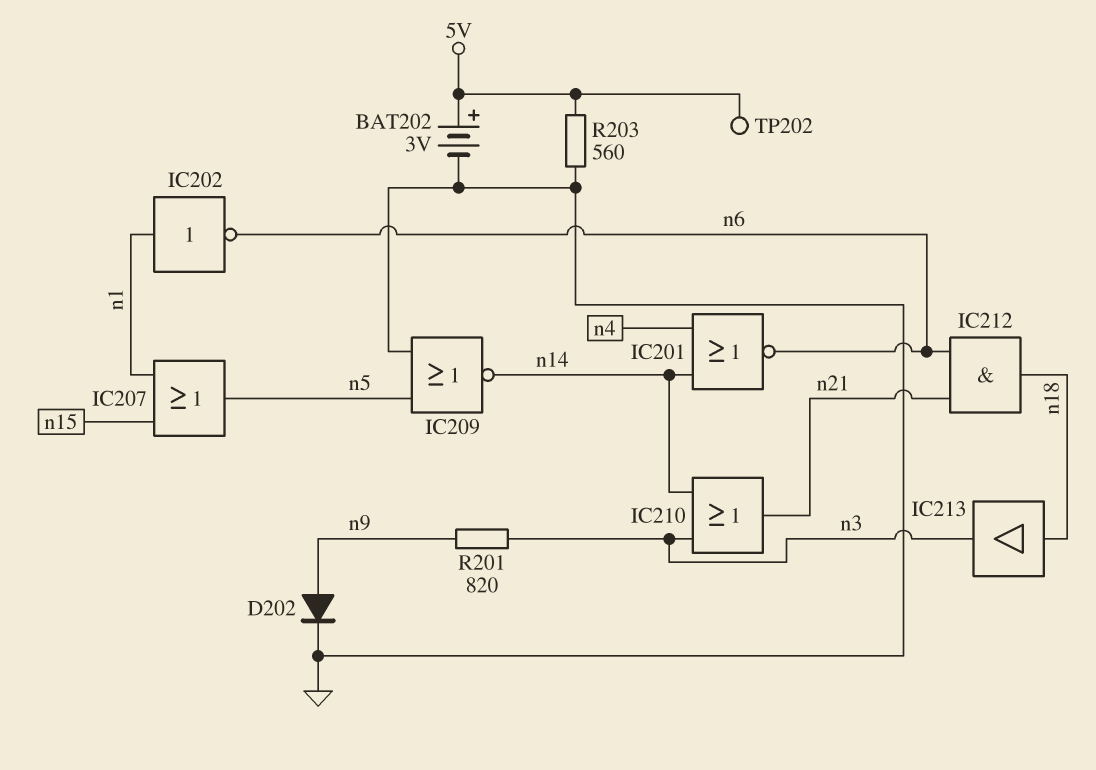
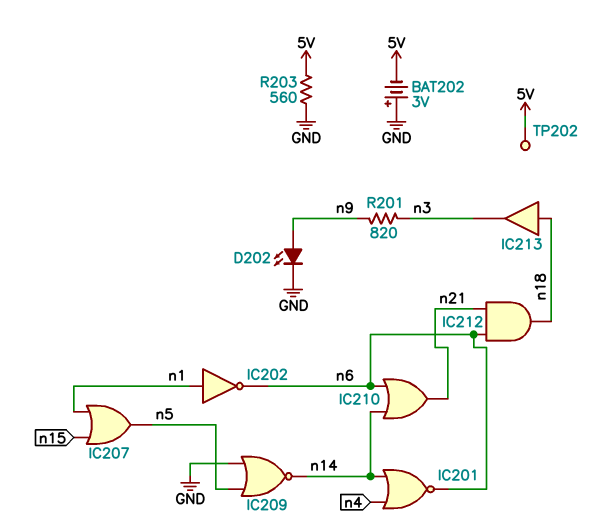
BAT202: 3V (plus 5V, minus GND) -> 3V (plus GND, minus 5V)
D202: diode (A n9, K GND) -> LED (A n9, K GND)
IC210: OR (in n3, in n14, out n21) -> OR (in n6, in n14, out n21)

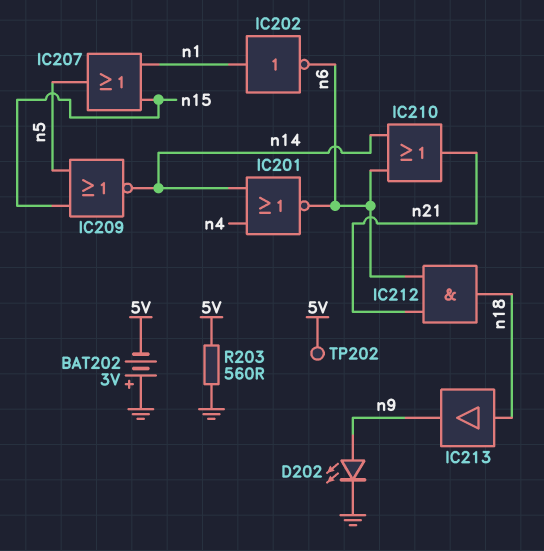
IC209: NOR (in GND, in n5, out n14) -> NOR (in n5, in n15, out n14)
IC213: buffer (in n18, out n3) -> buffer (in n18, out n9)
R201: 820 (n3, n9) -> none

